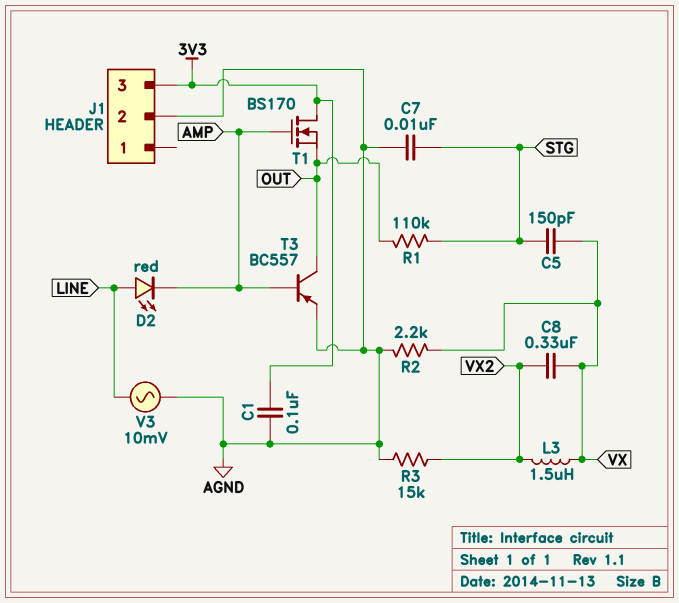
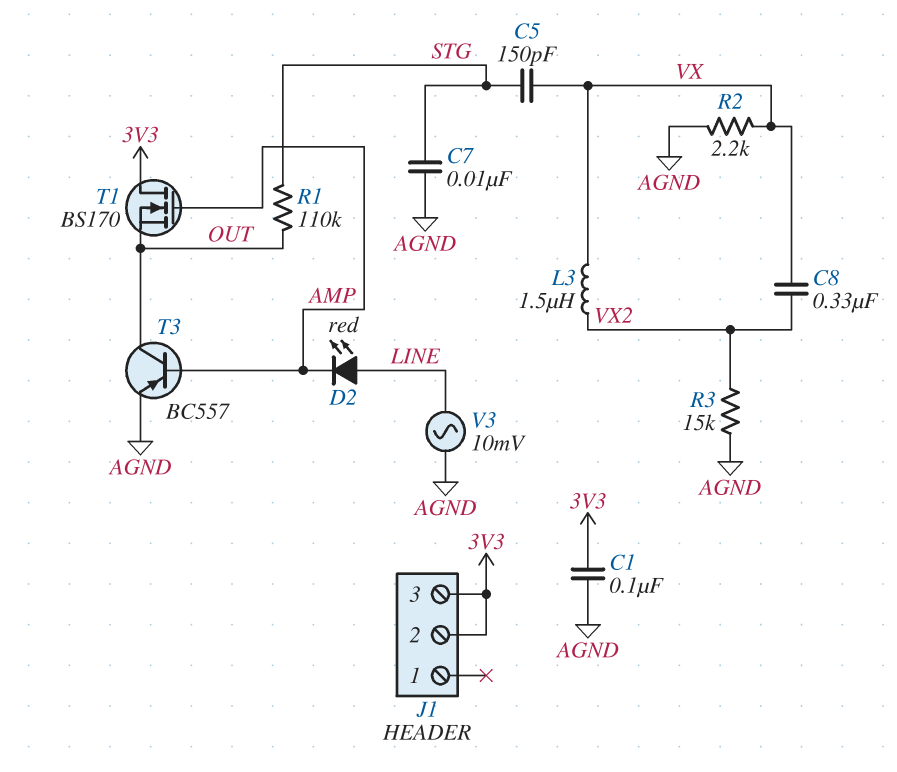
J1 pin 2: AGND -> 3V3

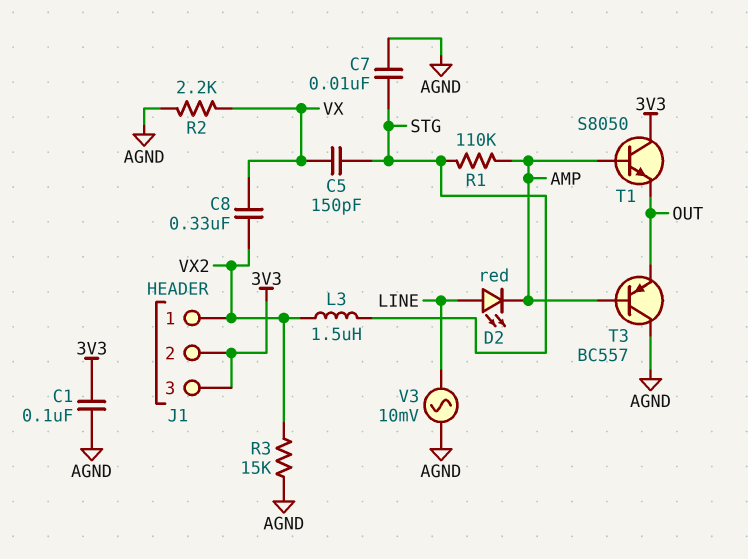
J1 pin 1: none -> VX2
L3: 1.5uH (VX, VX2) -> 1.5uH (STG, VX2)
R1: 110k (OUT, STG) -> 110k (AMP, STG)
T1: NMOS BS170 (G AMP, D 3V3, S OUT) -> NPN S8050 (B AMP, C 3V3, E OUT)
T3: PNP BC557 (B AMP, C OUT, E AGND) -> PNP BC557 (B AMP, C AGND, E OUT)

